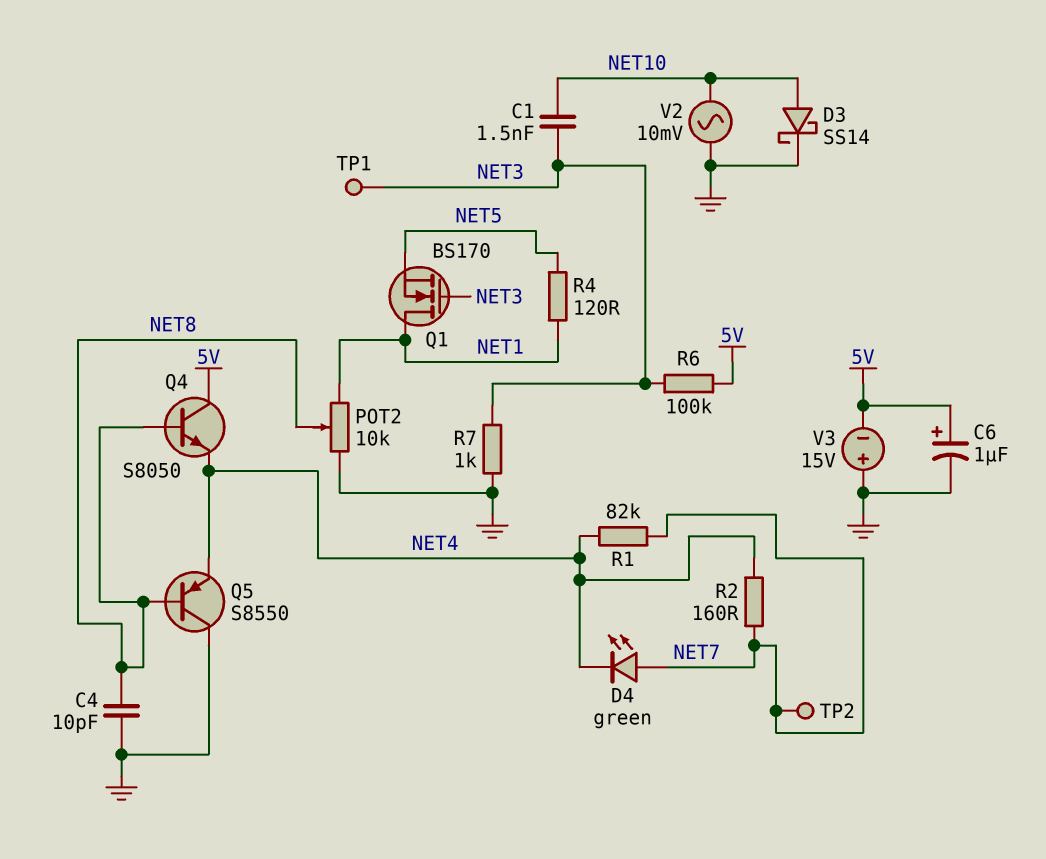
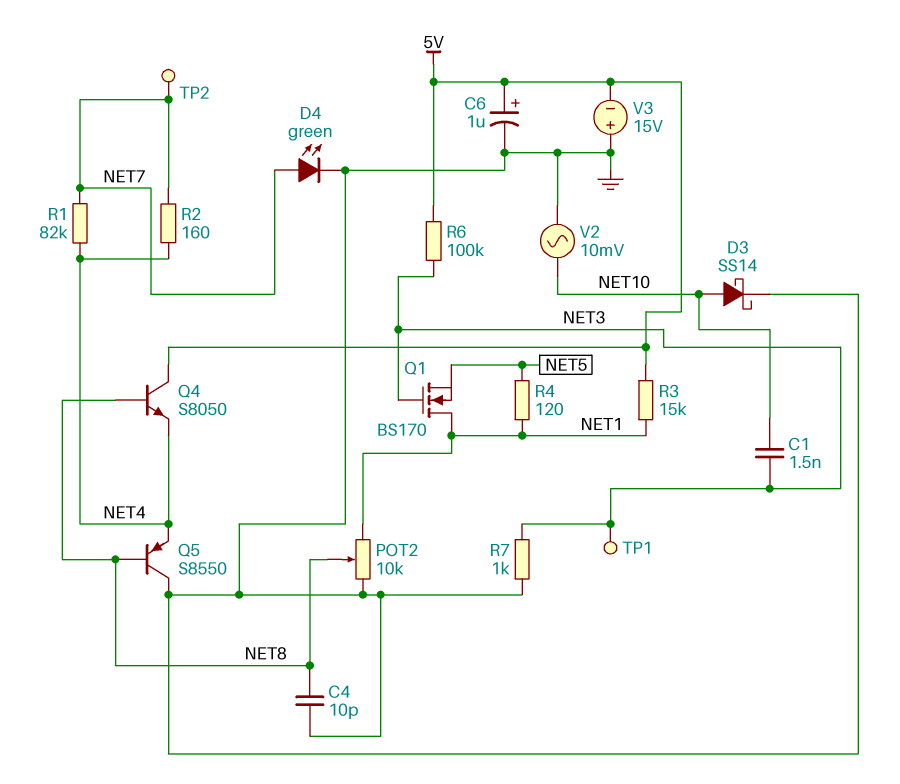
D4: LED green (A NET7, K NET4) -> LED green (A NET7, K GND)
R3: none -> 15k (5V, NET1)

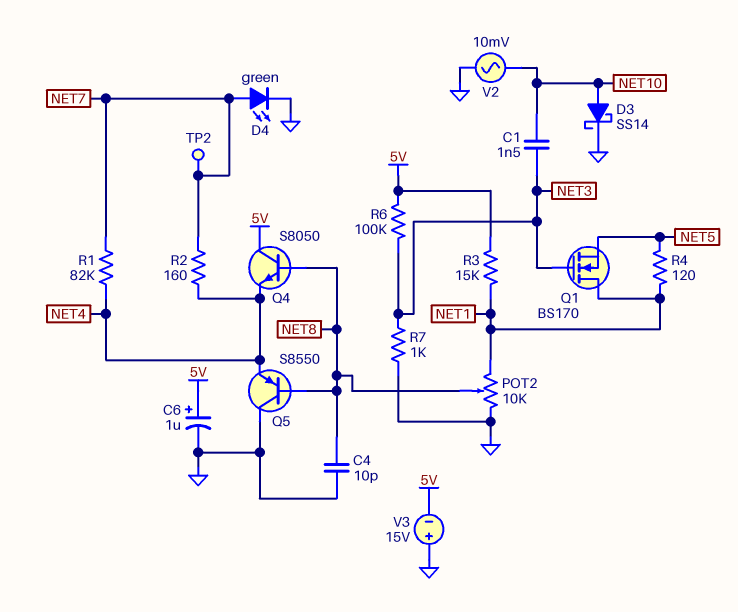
TP1: test point (NET3) -> none

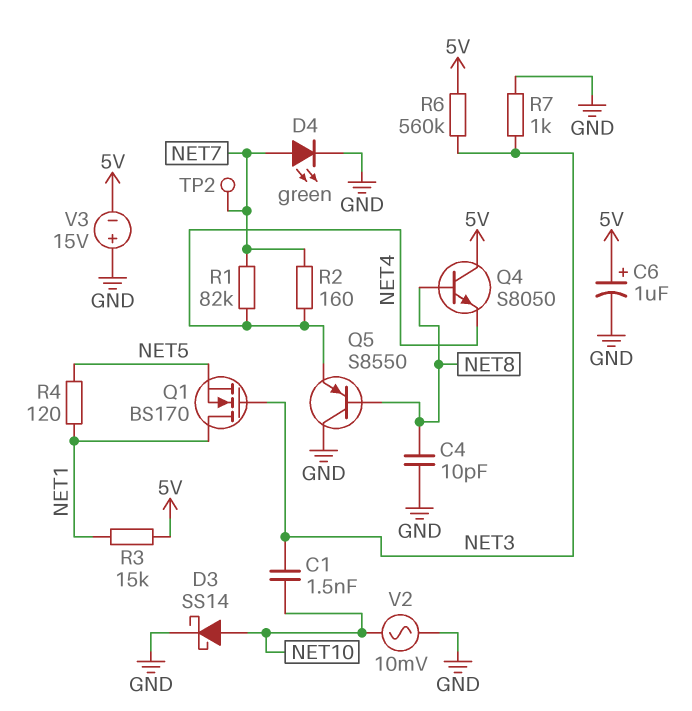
POT2: 10k (GND, NET1, wiper NET8) -> none
R6: 100k (5V, NET3) -> 560k (5V, NET3)

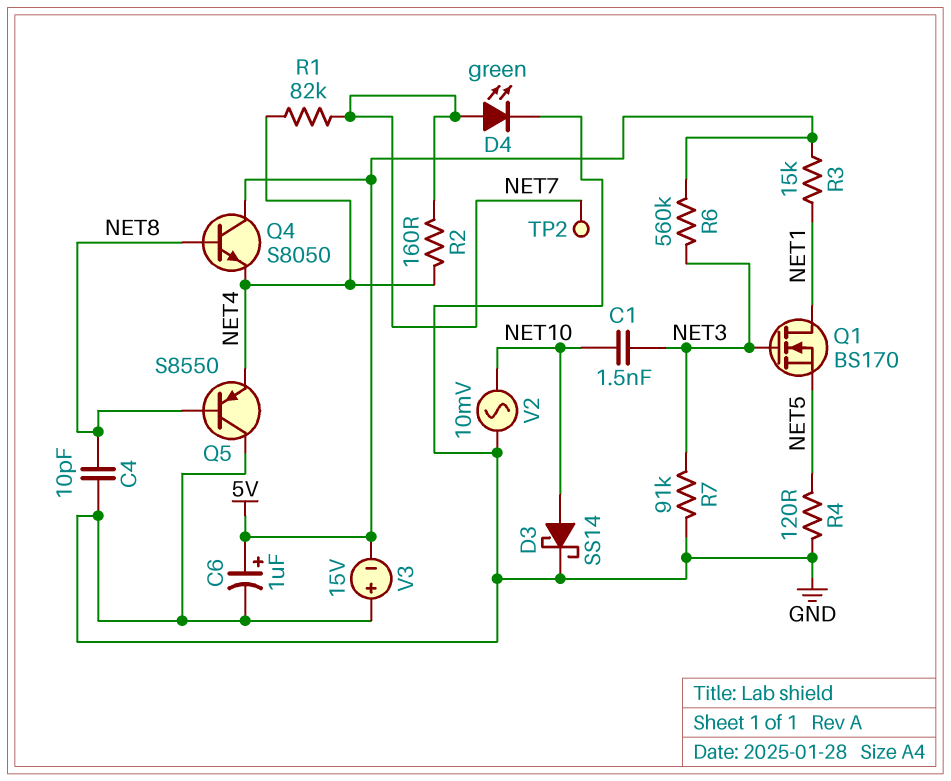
R4: 120 (NET1, NET5) -> 120 (GND, NET5)
R7: 1k (GND, NET3) -> 91k (GND, NET3)

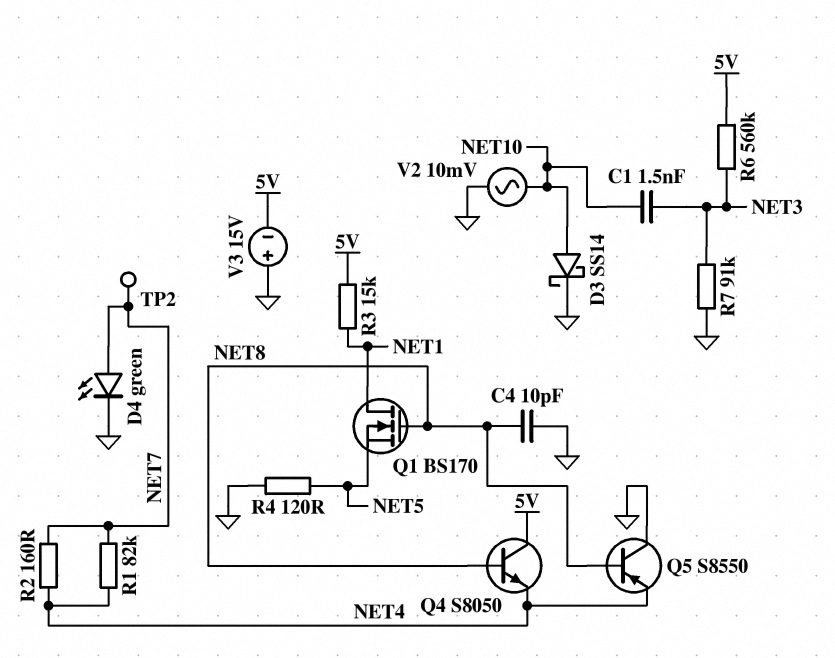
C6: 1uF (plus 5V, minus GND) -> none
Q1: NMOS BS170 (G NET3, D NET1, S NET5) -> NMOS BS170 (G NET8, D NET1, S NET5)

